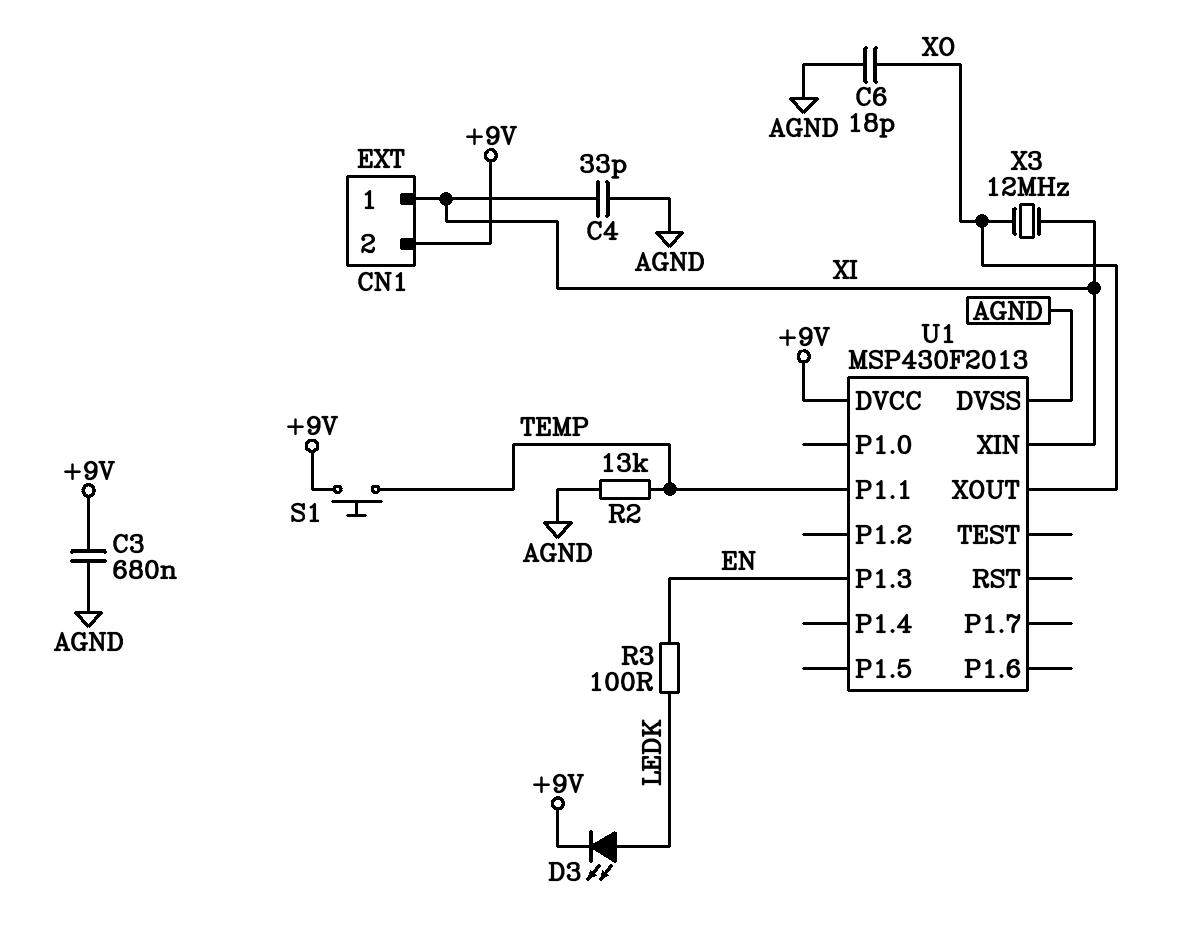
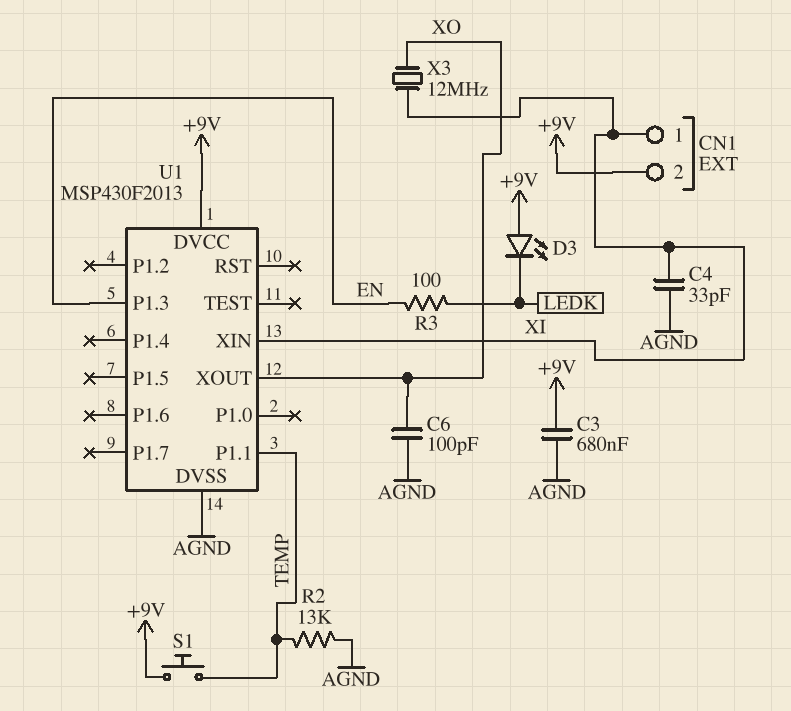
C6: 18pF (AGND, XO) -> 100pF (AGND, XO)
D3: LED (A LEDK, K +9V) -> LED (A +9V, K LEDK)

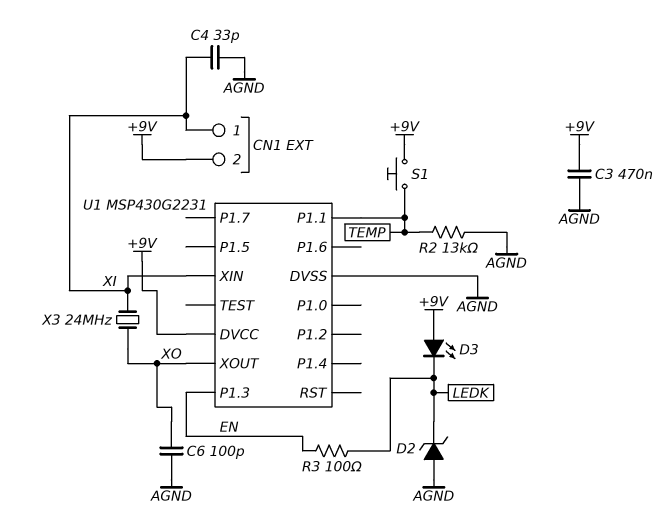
C3: 680nF (+9V, AGND) -> 470nF (+9V, AGND)
D2: none -> zener (A AGND, K LEDK)
U1: MSP430F2013 -> MSP430G2231
X3: 12MHz (XI, XO) -> 24MHz (XI, XO)

